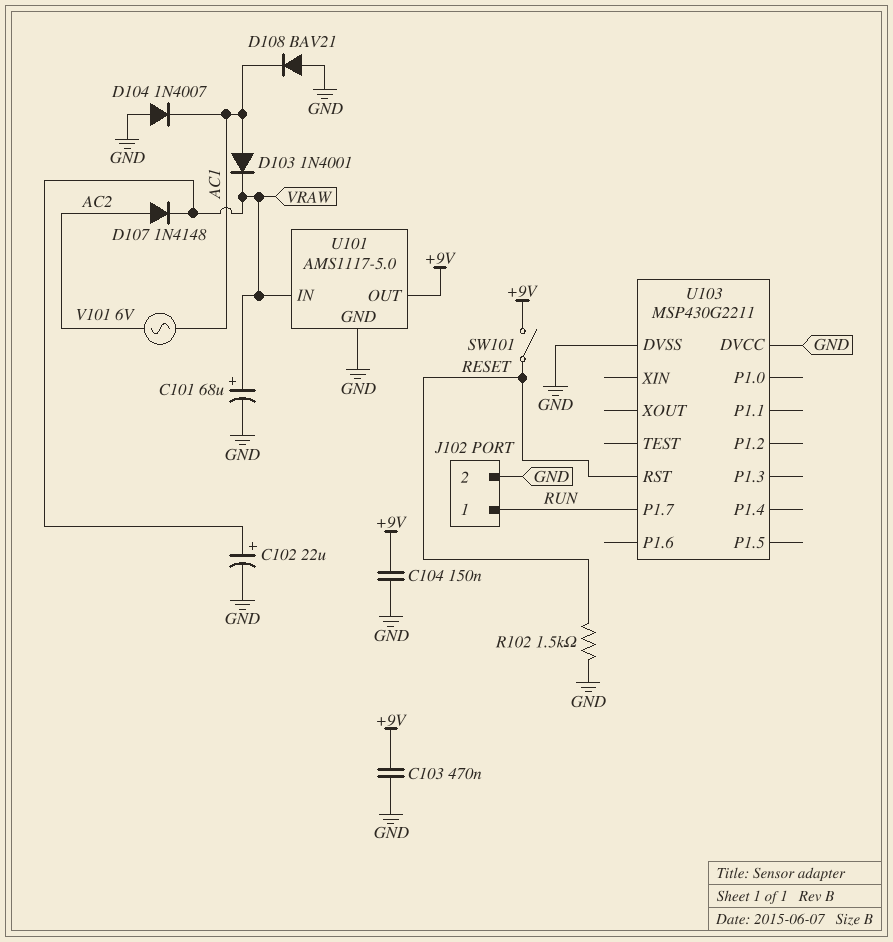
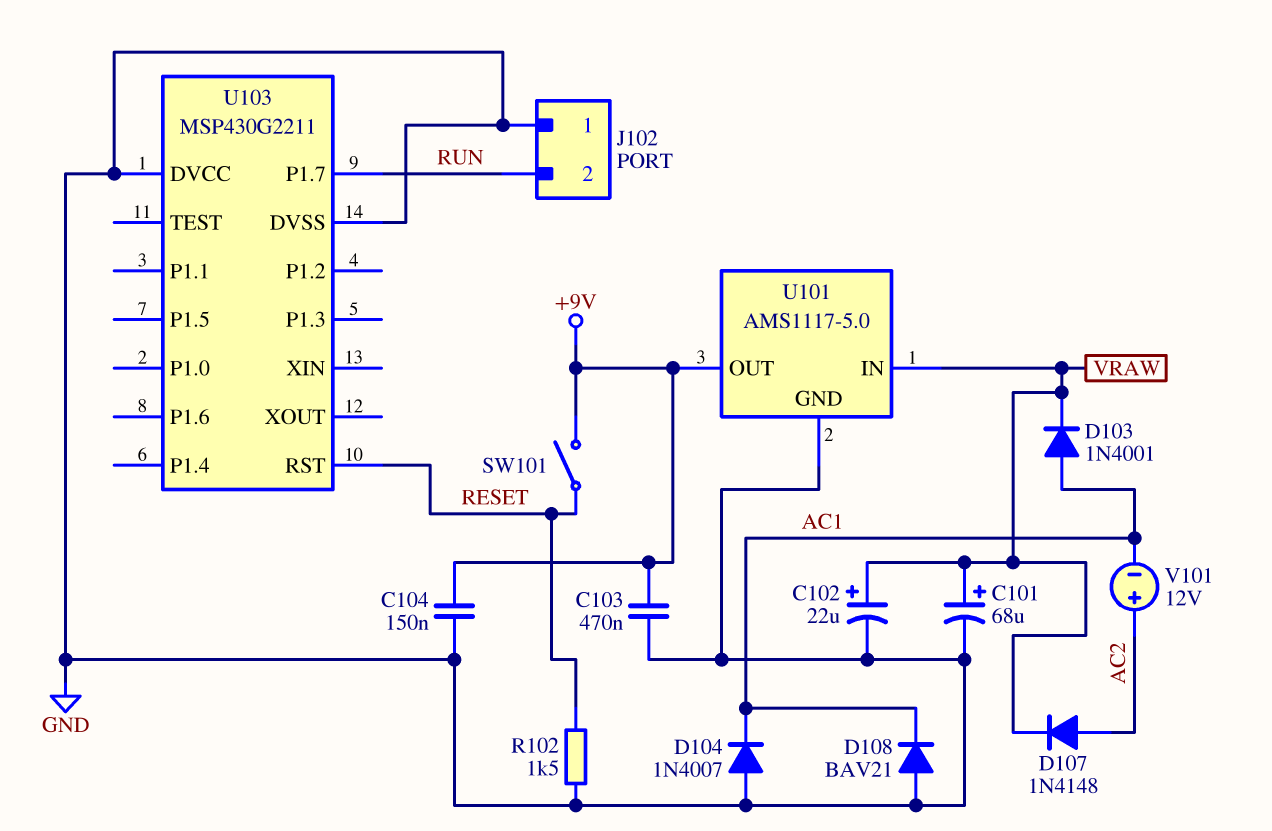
J102 pin 1: RUN -> GND
J102 pin 2: GND -> RUN
V101: AC 6V (AC1, AC2) -> 12V (plus AC2, minus AC1)

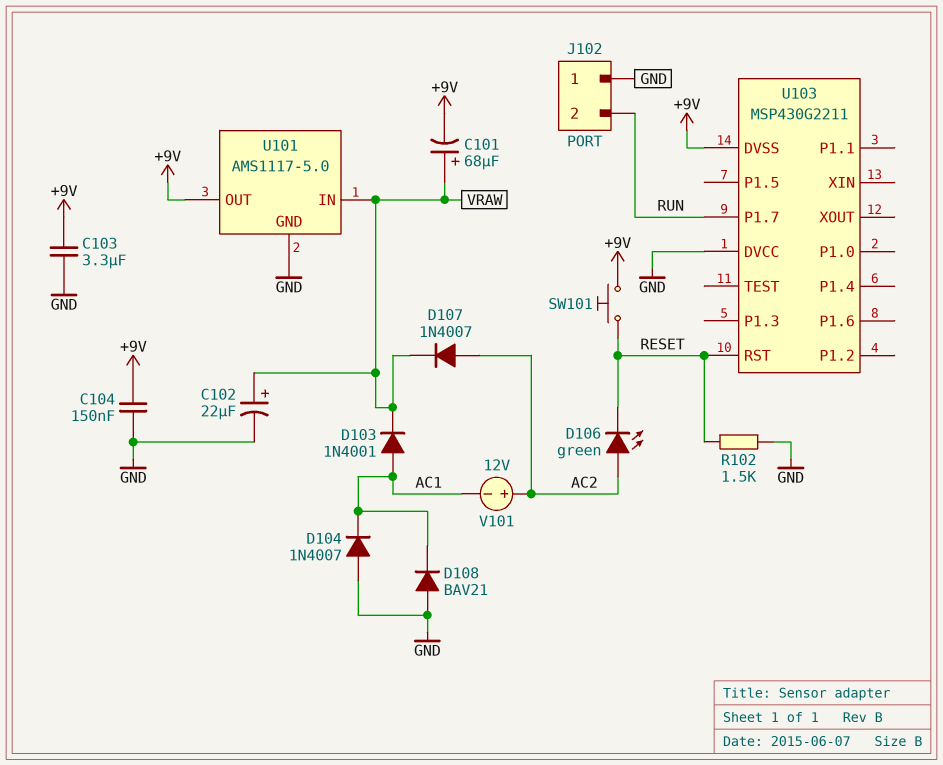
C101: 68uF (plus VRAW, minus GND) -> 68uF (plus VRAW, minus +9V)
C103: 470nF (+9V, GND) -> 3.3uF (+9V, GND)
D106: none -> LED green (A AC2, K RESET)
D107: diode 1N4148 (A AC2, K VRAW) -> diode 1N4007 (A AC2, K VRAW)
SW101: switch (+9V, RESET) -> button (+9V, RESET)
U103 pin DVSS: GND -> +9V

